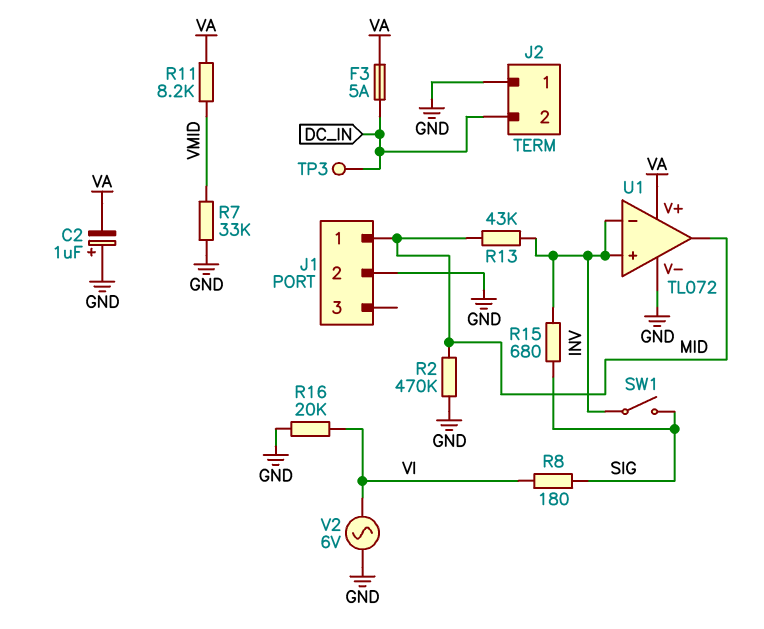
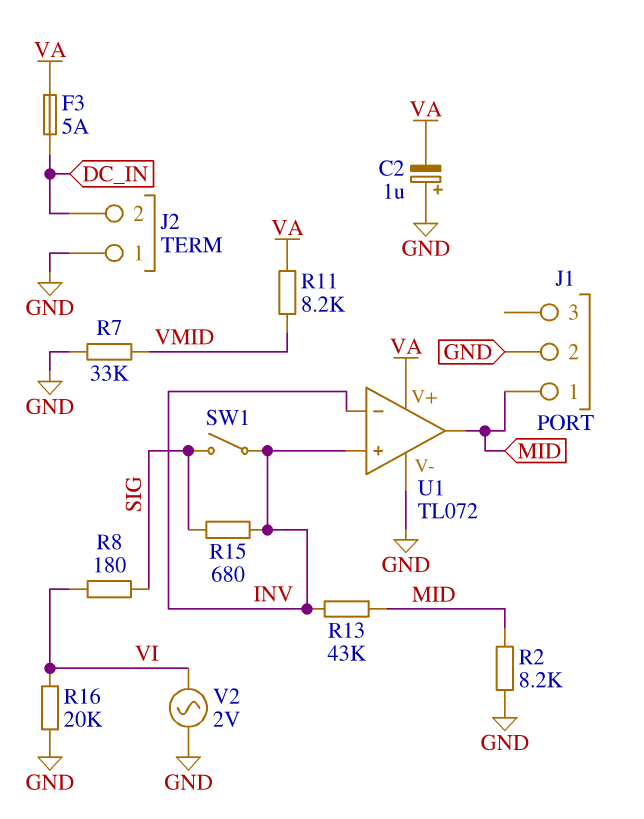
R2: 470k (GND, MID) -> 8.2k (GND, MID)
TP3: test point (DC_IN) -> none
V2: AC 6V (GND, VI) -> AC 2V (GND, VI)

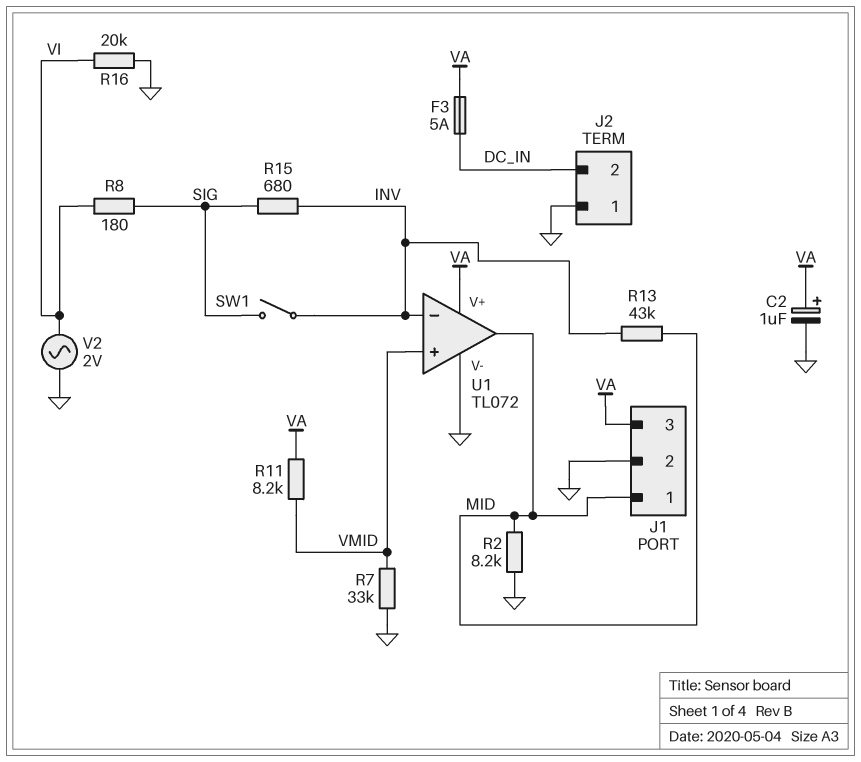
C2: 1uF (plus GND, minus VA) -> 1uF (plus VA, minus GND)
J1 pin 3: none -> VA
U1 pin in+: INV -> VMID

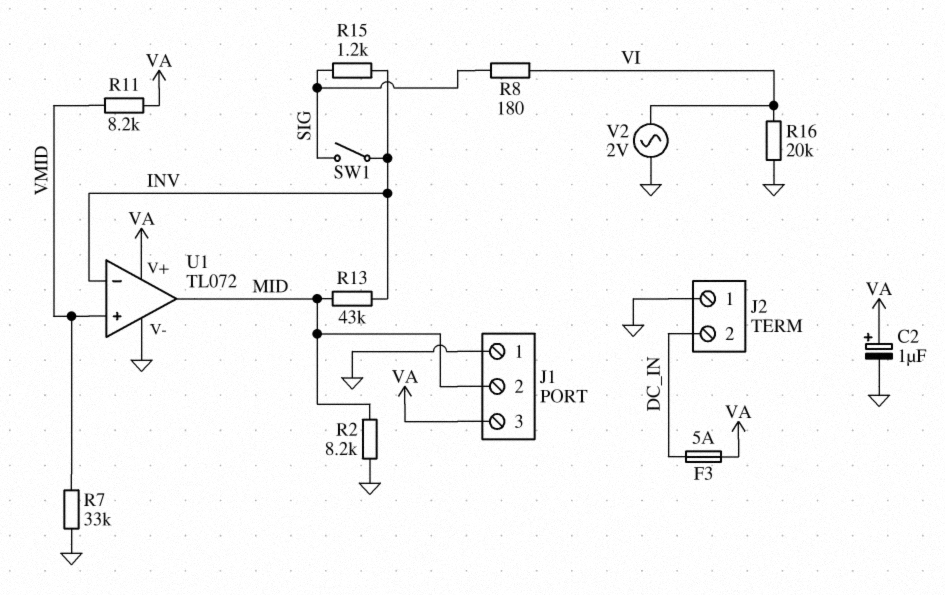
J1 pin 1: MID -> GND
J1 pin 2: GND -> MID
R15: 680 (INV, SIG) -> 1.2k (INV, SIG)

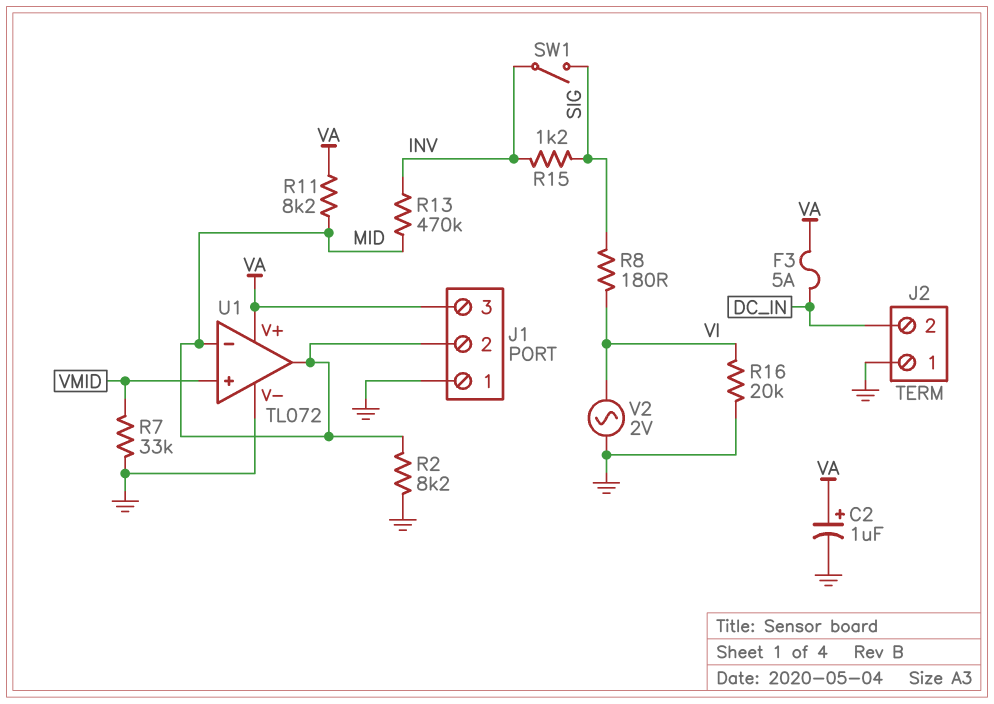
R11: 8.2k (VA, VMID) -> 8.2k (MID, VA)
R13: 43k (INV, MID) -> 470k (INV, MID)
U1 pin in-: INV -> MID

